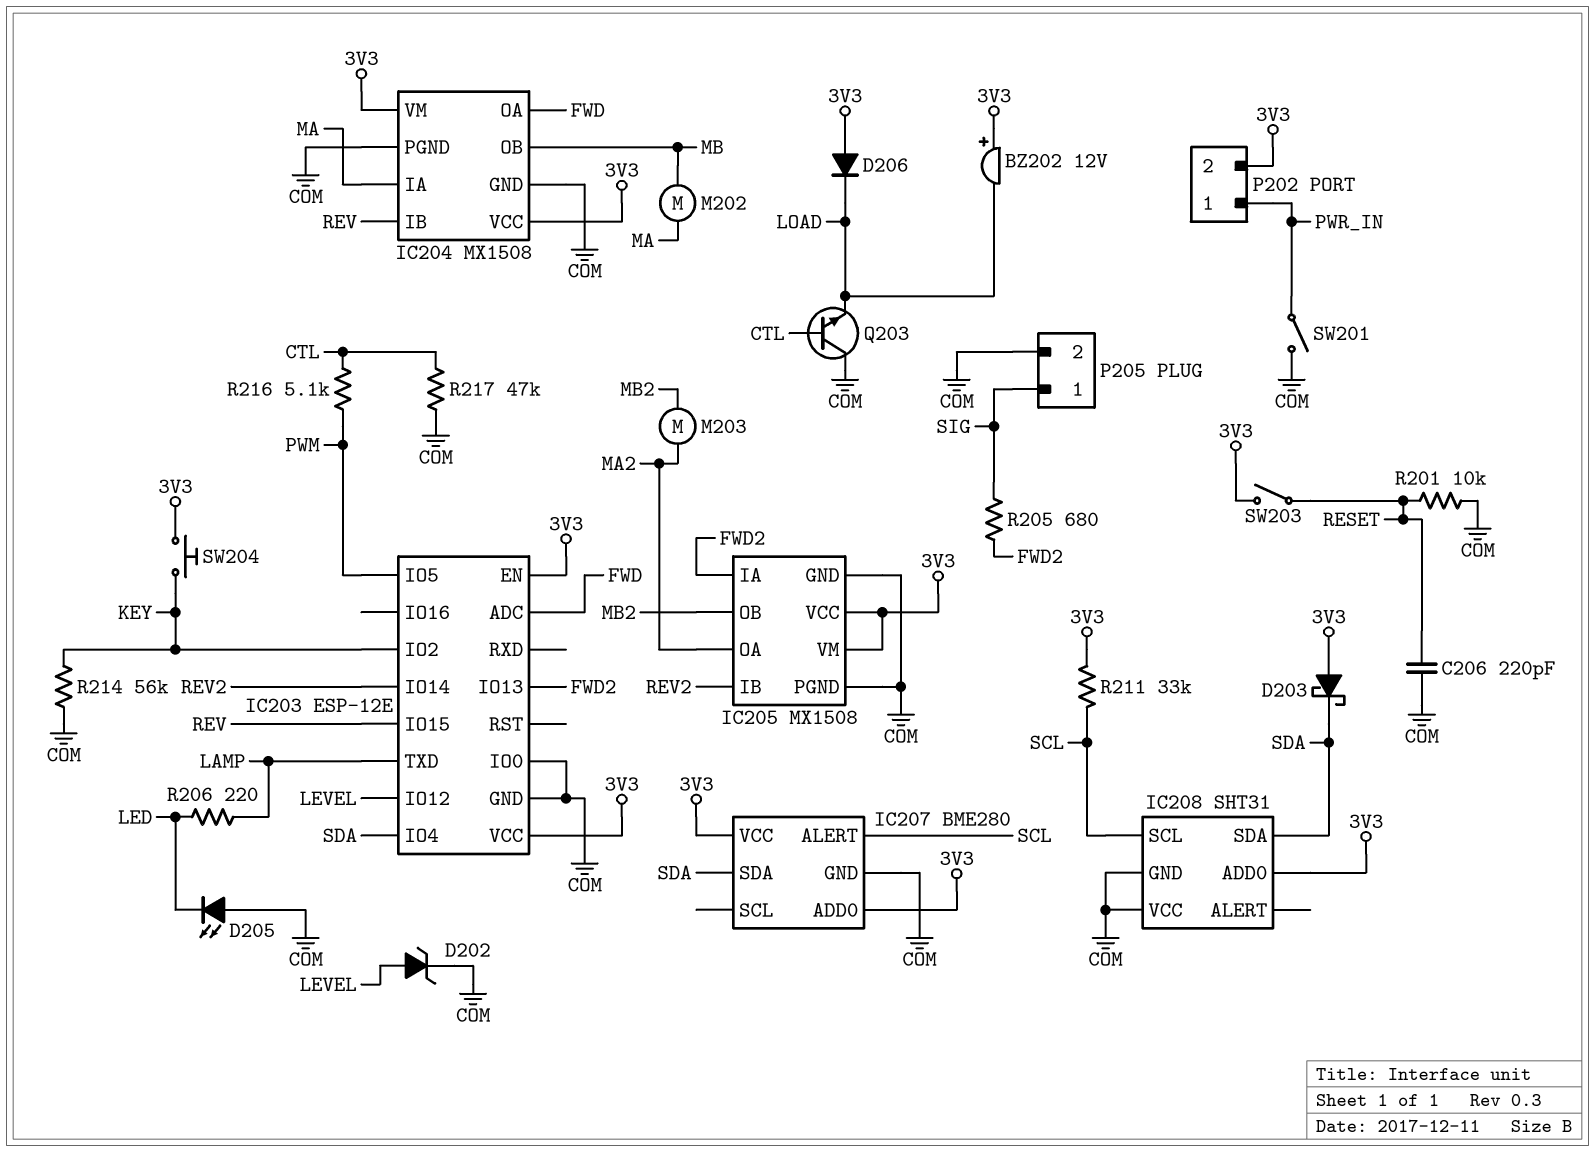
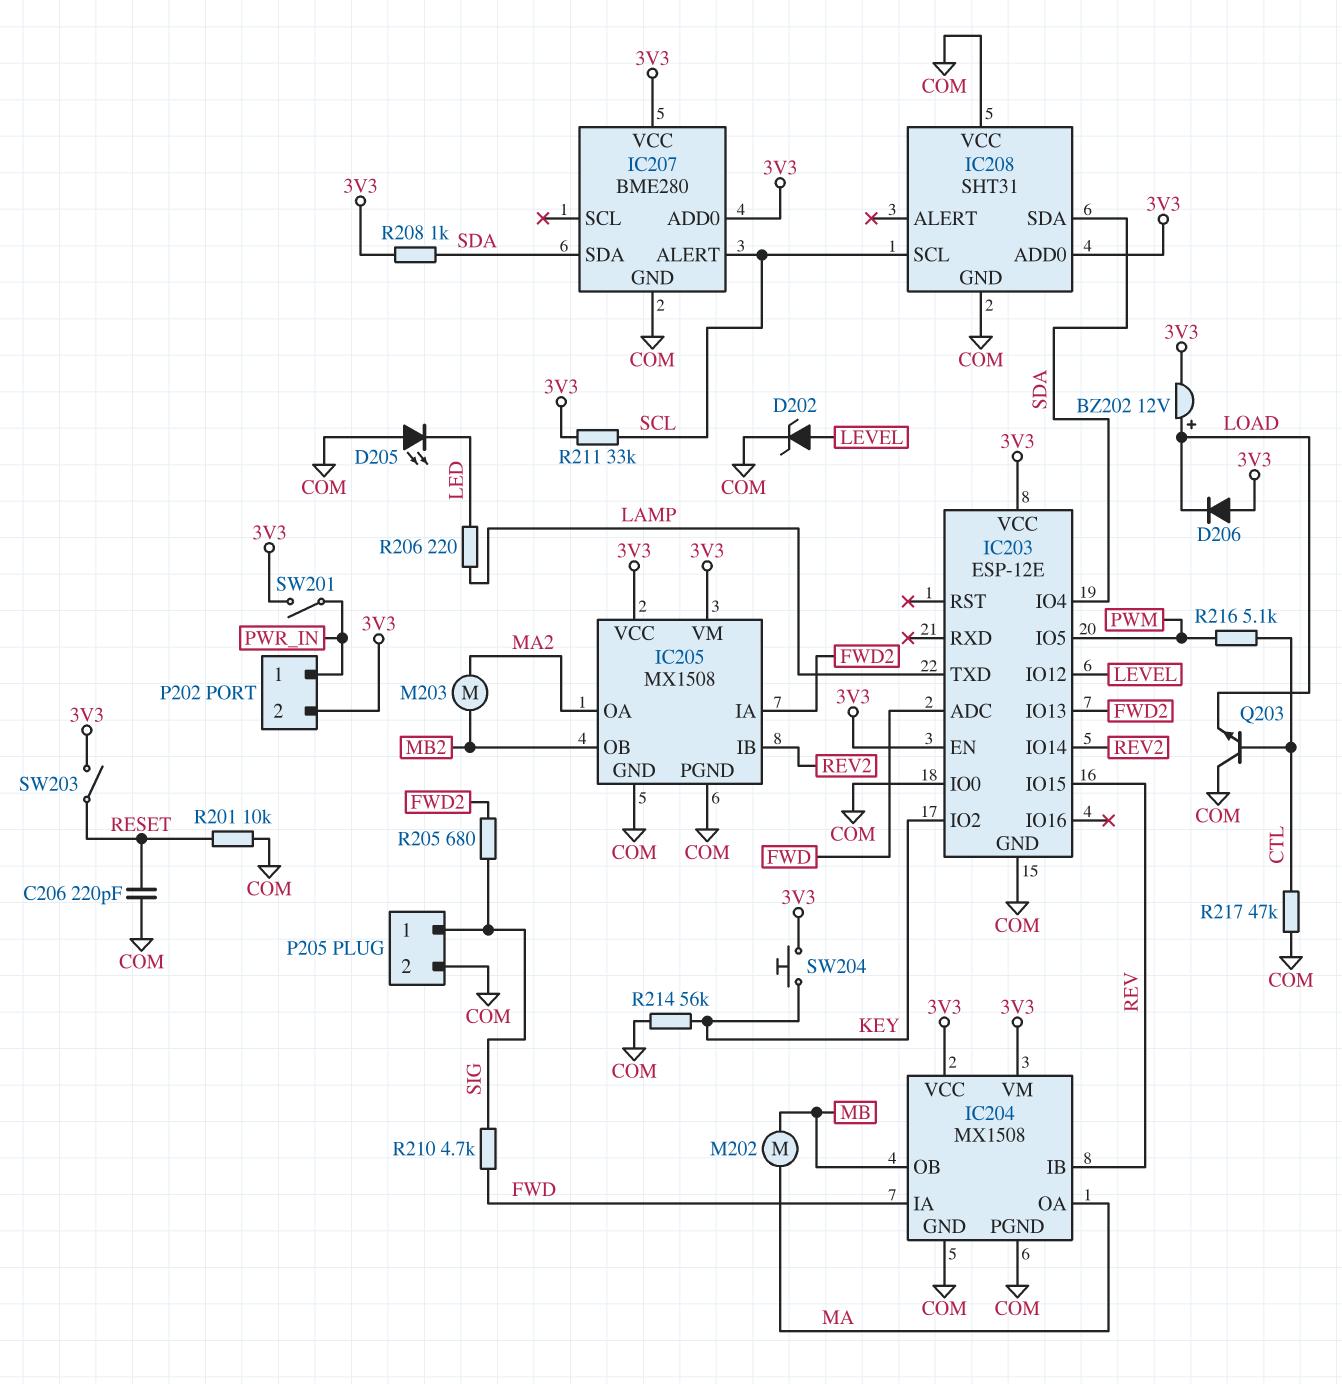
BZ202: buzzer 12V (plus 3V3, minus LOAD) -> buzzer 12V (plus LOAD, minus 3V3)
D203: schottky (A 3V3, K SDA) -> none
IC204 pin IA: MA -> FWD
IC204 pin OA: FWD -> MA
R208: none -> 1k (3V3, SDA)
R210: none -> 4.7k (FWD, SIG)
SW201: switch (COM, PWR_IN) -> switch (3V3, PWR_IN)

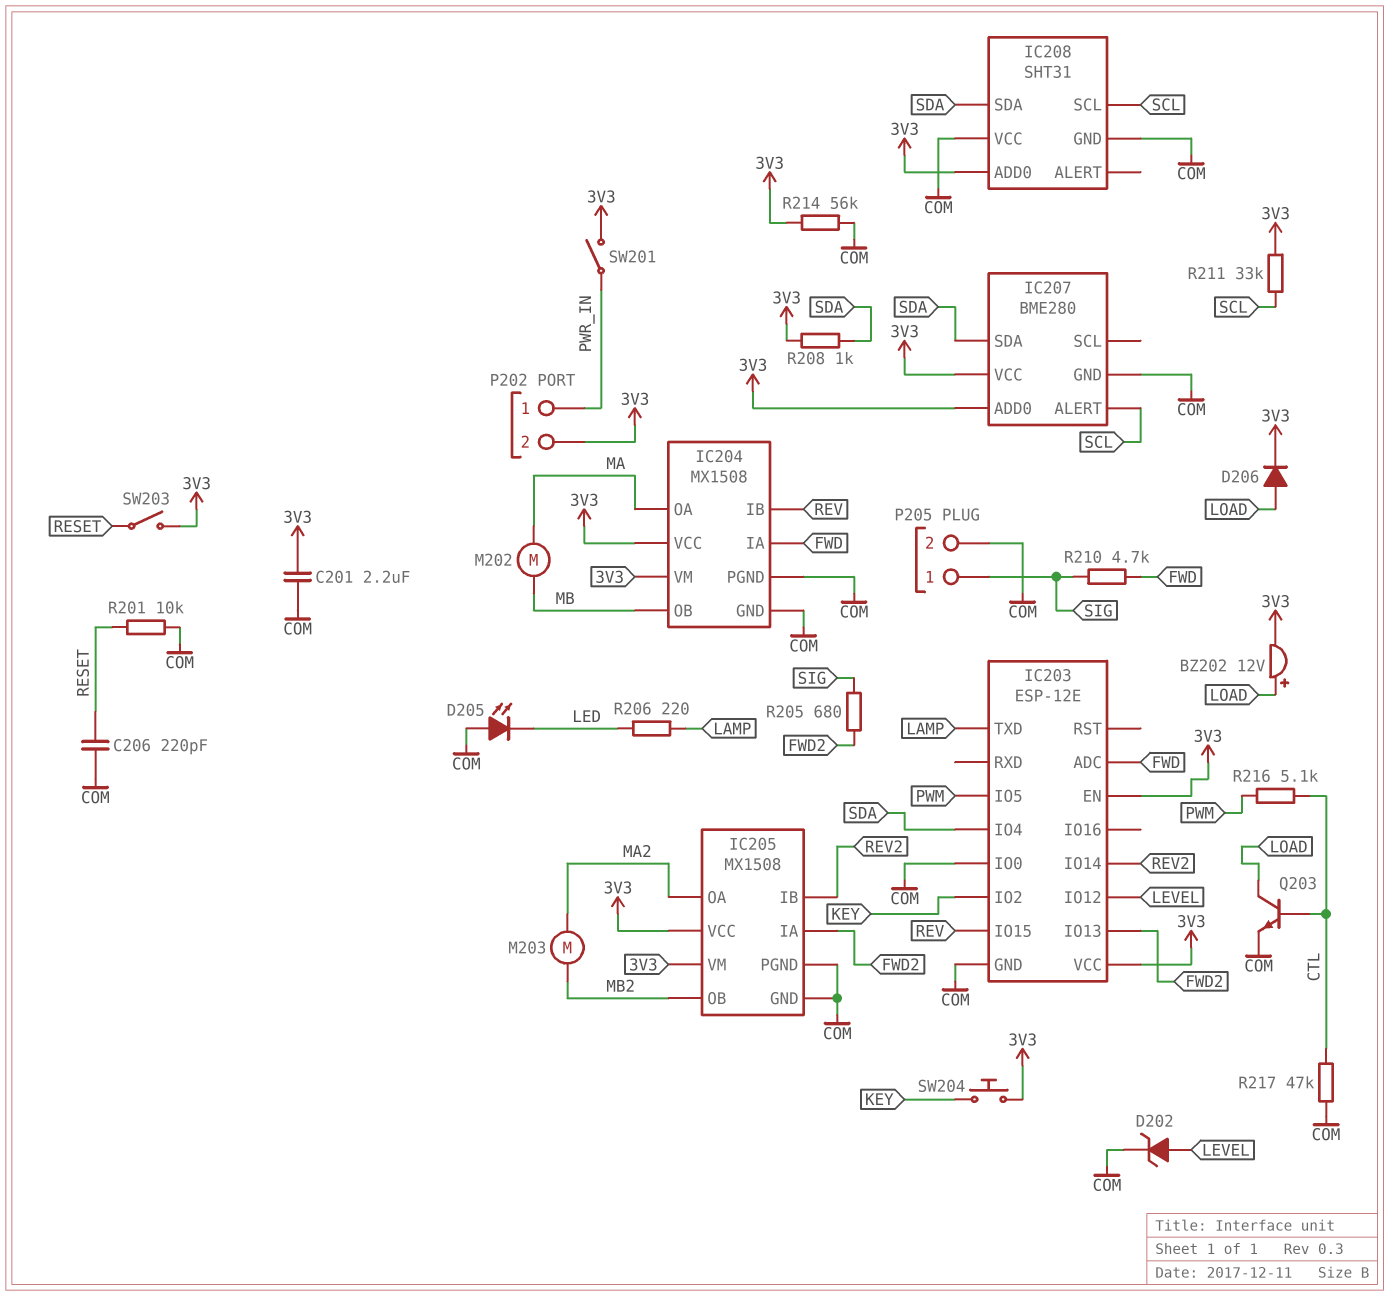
C201: none -> 2.2uF (3V3, COM)
D206: diode (A 3V3, K LOAD) -> diode (A LOAD, K 3V3)
Q203: NPN (B CTL, C COM, E LOAD) -> NPN (B CTL, C LOAD, E COM)
R214: 56k (COM, KEY) -> 56k (3V3, COM)

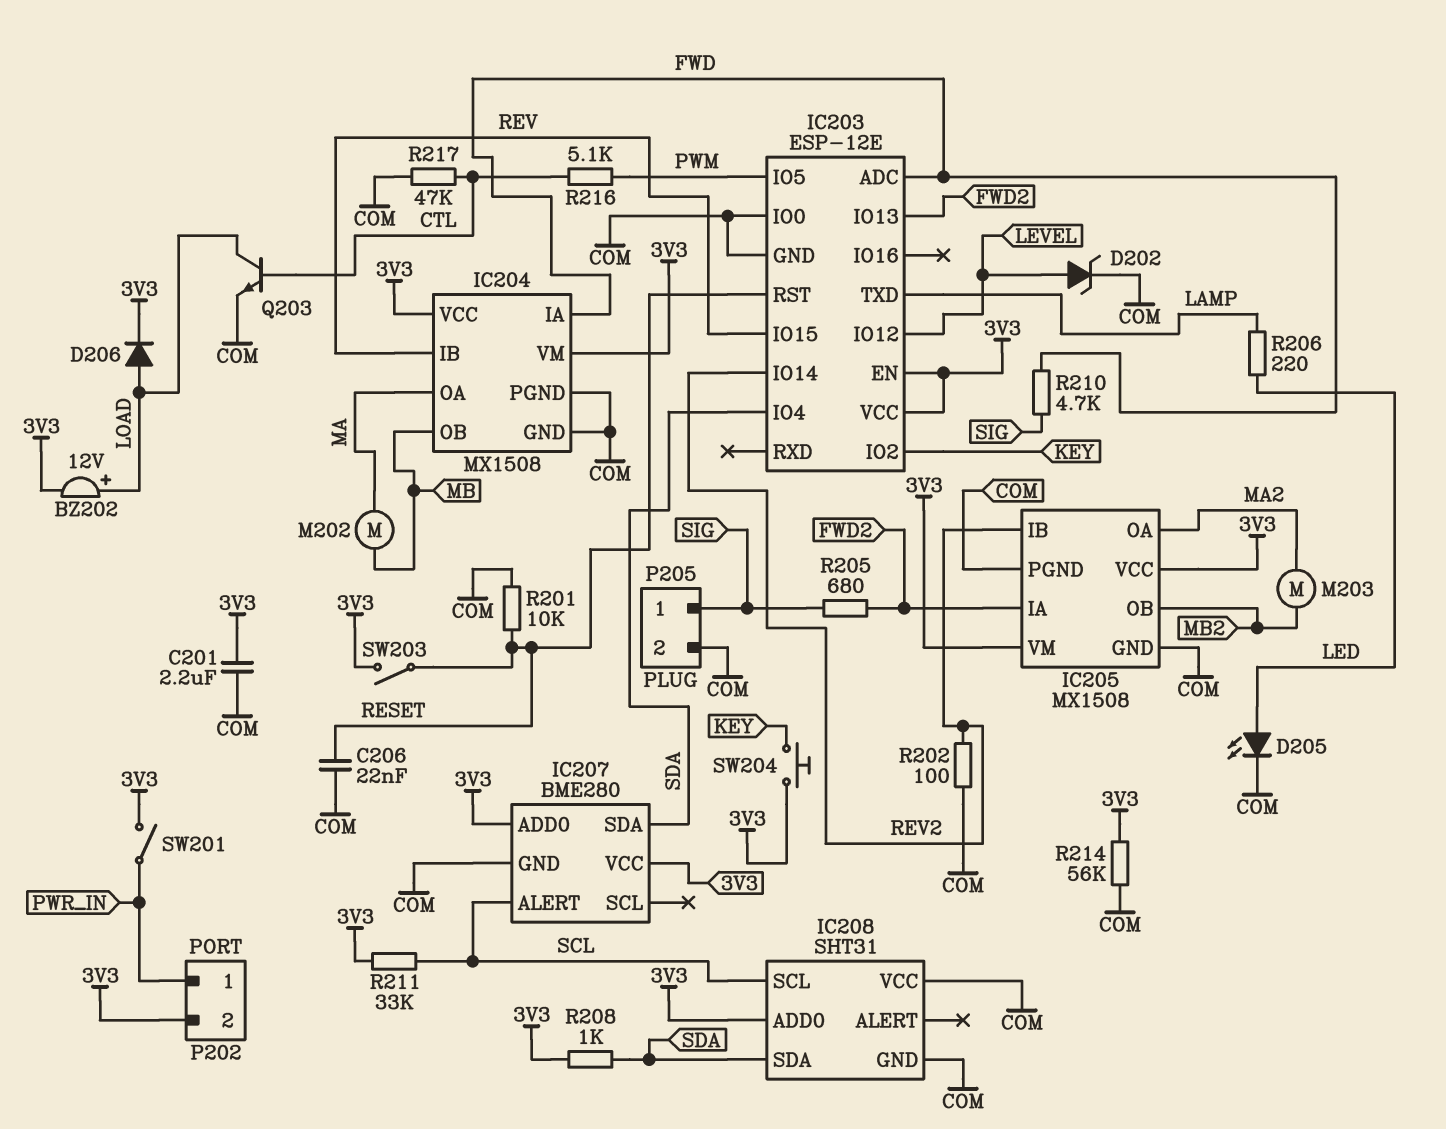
C206: 220pF (COM, RESET) -> 22nF (COM, RESET)
D205: LED (A COM, K LED) -> LED (A LED, K COM)
IC203 pin RST: none -> RESET
R202: none -> 100 (COM, REV2)

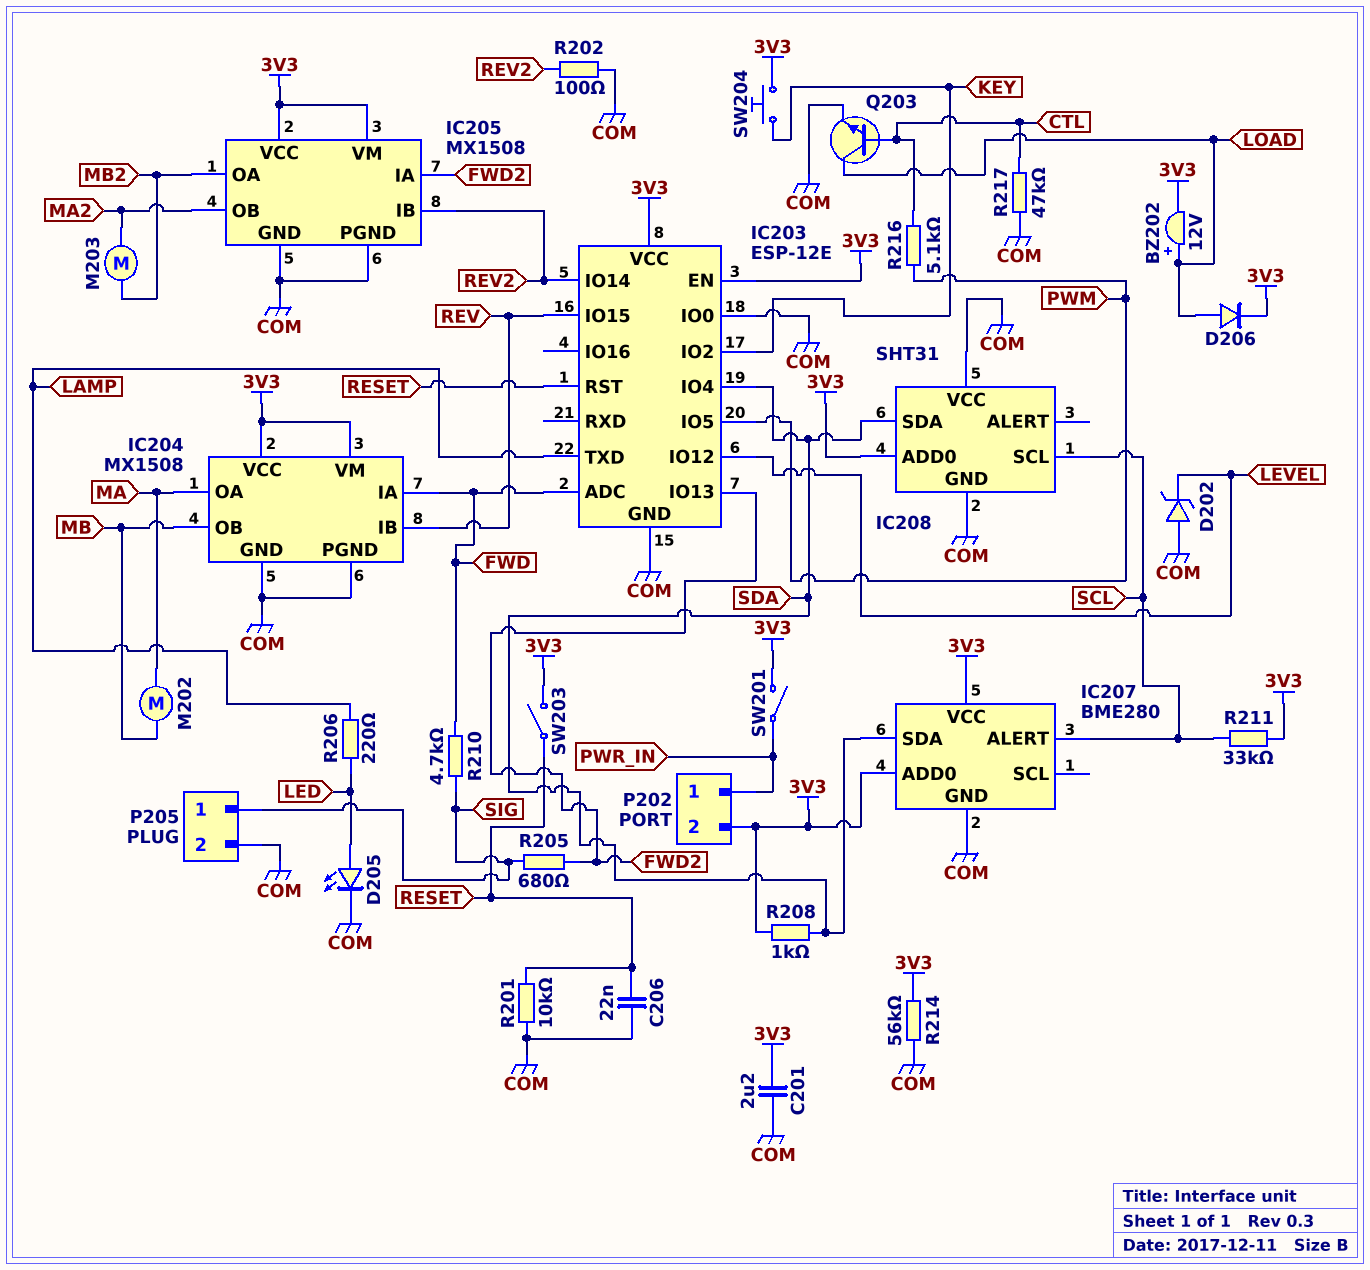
D202: zener (A LEVEL, K COM) -> zener (A COM, K LEVEL)
IC205 pin OA: MA2 -> MB2
IC205 pin OB: MB2 -> MA2

